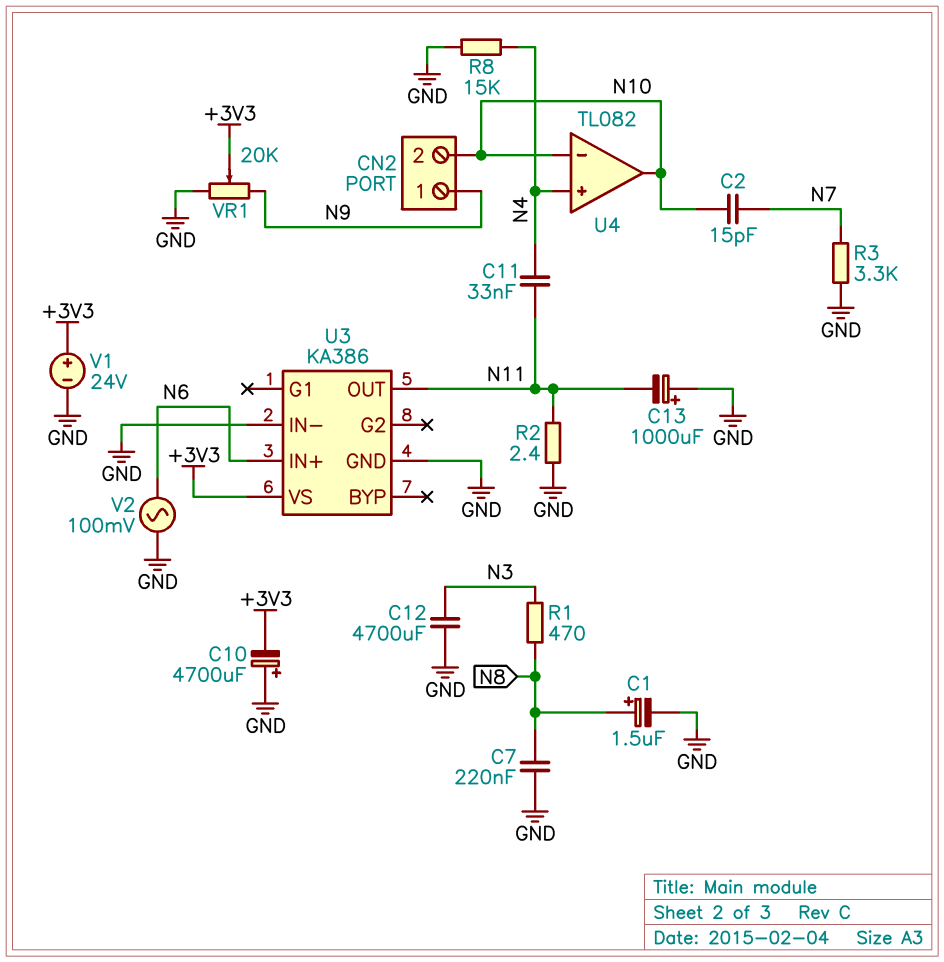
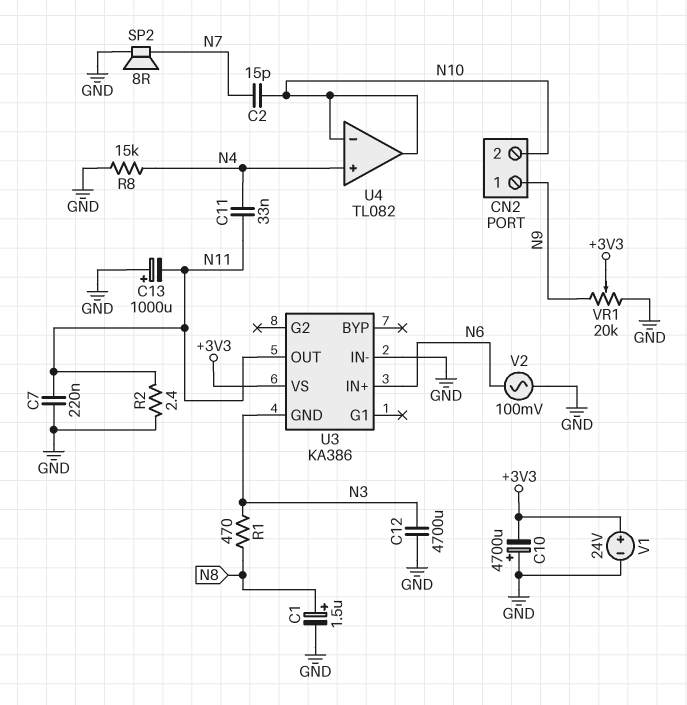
C7: 220nF (GND, N8) -> 220nF (GND, N11)
R3: 3.3k (GND, N7) -> none
SP2: none -> speaker 8R (GND, N7)
U3 pin GND: GND -> N3

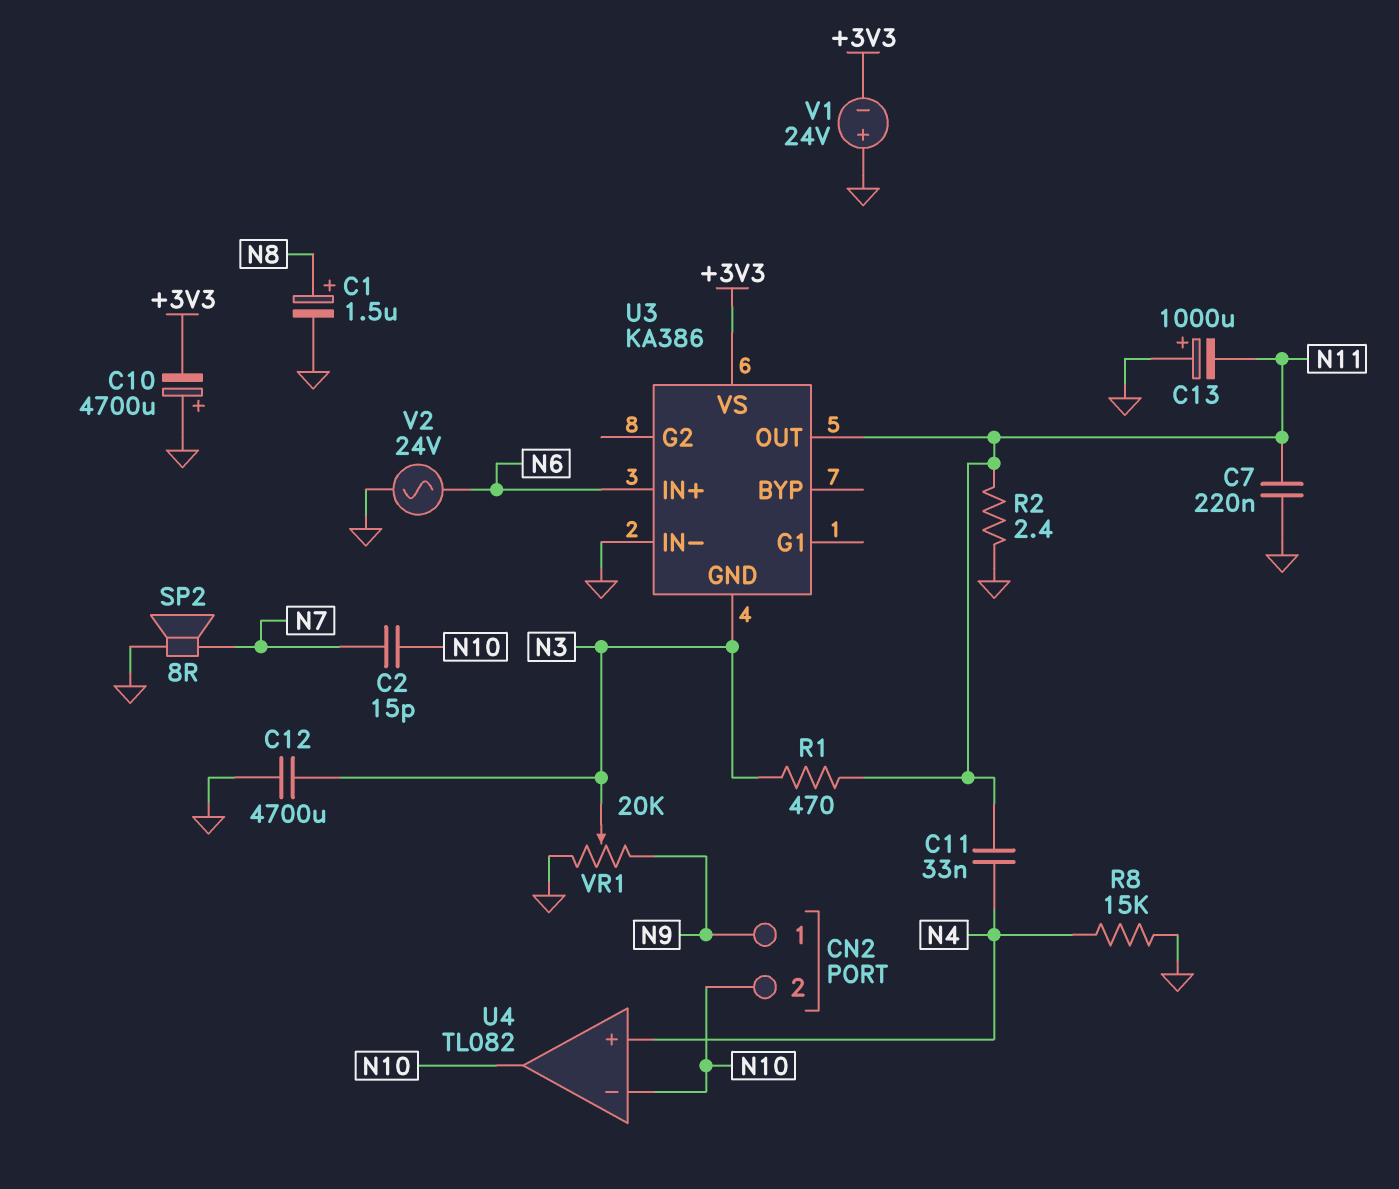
R1: 470 (N3, N8) -> 470 (N3, N11)
V1: 24V (plus +3V3, minus GND) -> 24V (plus GND, minus +3V3)
V2: AC 100mV (GND, N6) -> AC 24V (GND, N6)
VR1: 20k (GND, N9, wiper +3V3) -> 20k (GND, N9, wiper N3)

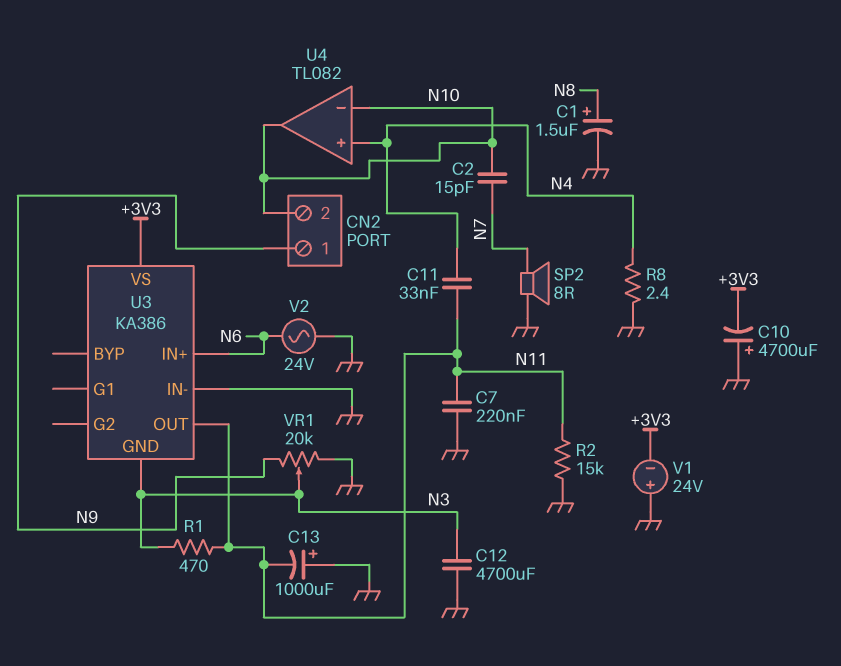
R2: 2.4 (GND, N11) -> 15k (GND, N11)
R8: 15k (GND, N4) -> 2.4 (GND, N4)

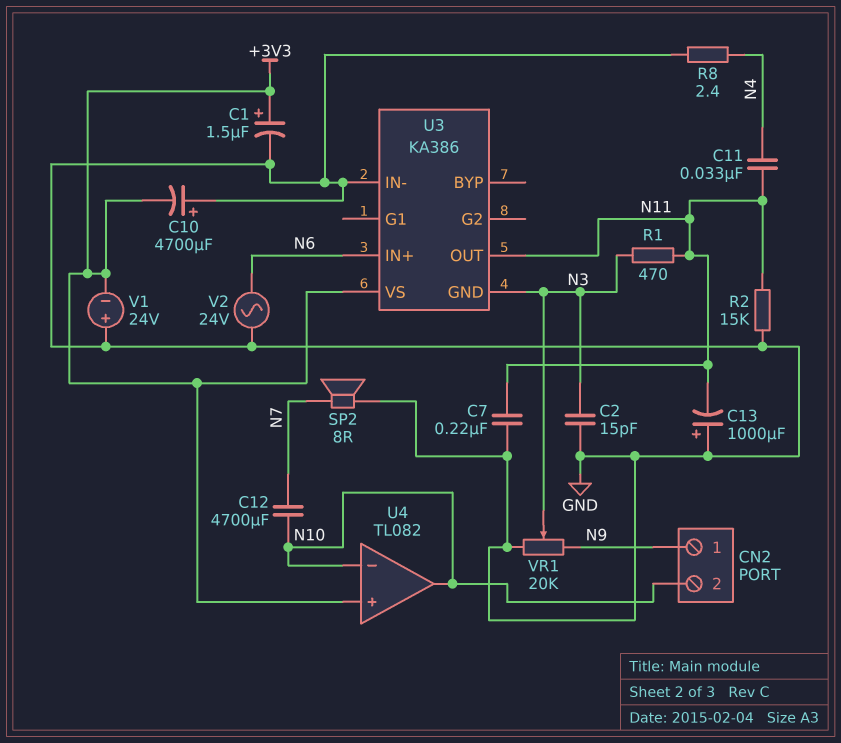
C1: 1.5uF (plus N8, minus GND) -> 1.5uF (plus +3V3, minus GND)
C2: 15pF (N7, N10) -> 15pF (GND, N3)
C12: 4700uF (GND, N3) -> 4700uF (N7, N10)
U4 pin in+: N4 -> +3V3

